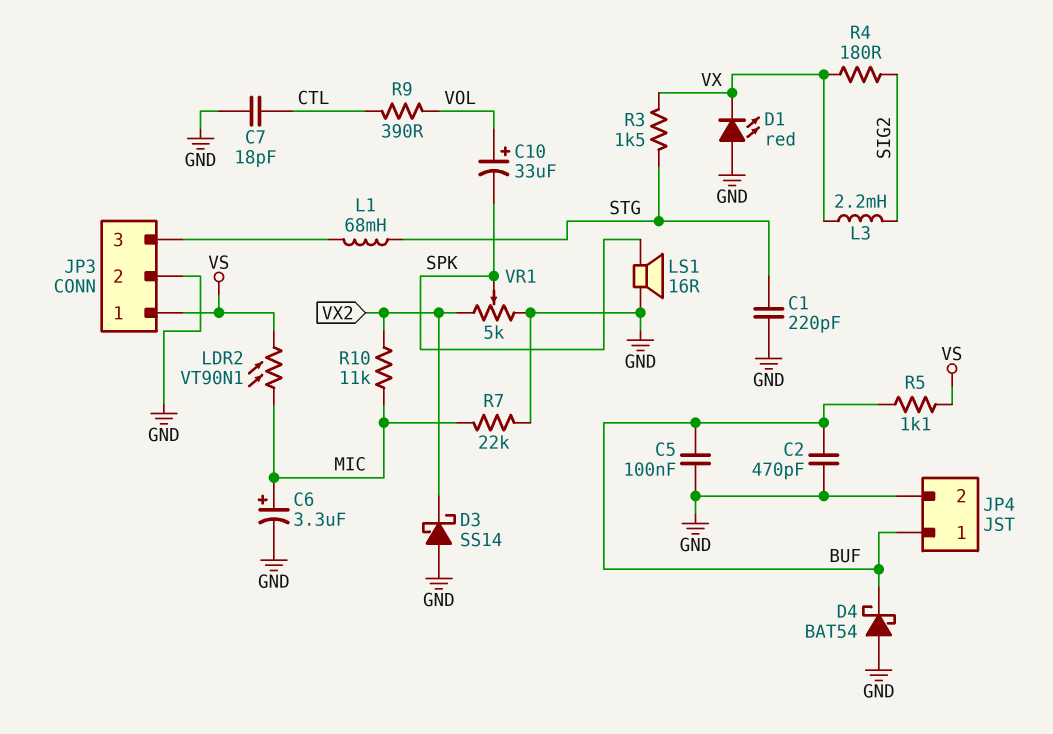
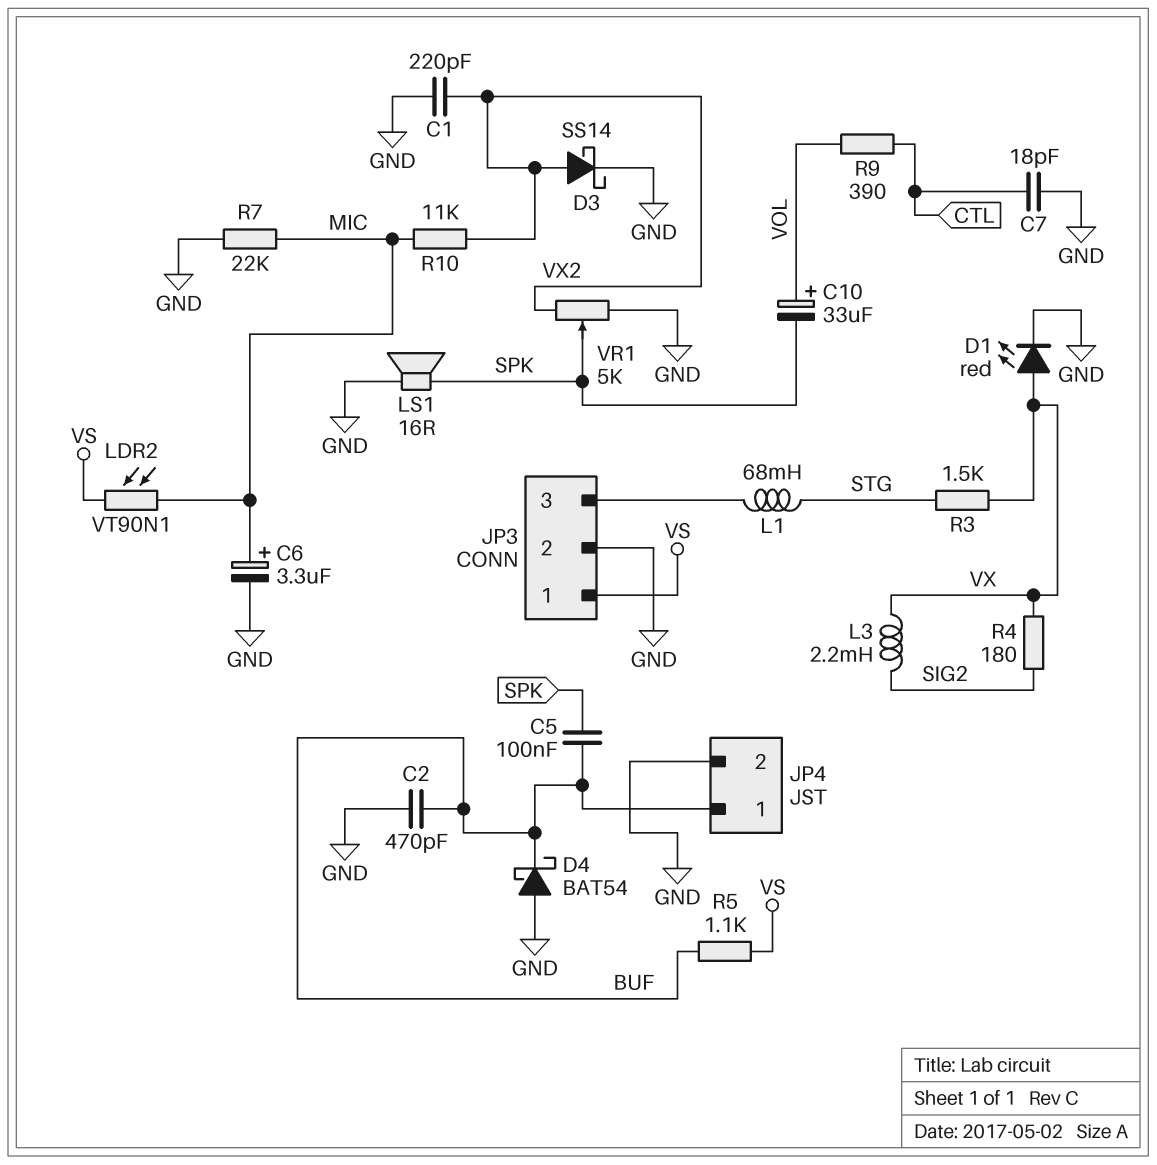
C1: 220pF (GND, STG) -> 220pF (GND, VX2)
C5: 100nF (BUF, GND) -> 100nF (BUF, SPK)
D1: LED red (A GND, K VX) -> LED red (A VX, K GND)
D3: schottky SS14 (A GND, K VX2) -> schottky SS14 (A VX2, K GND)

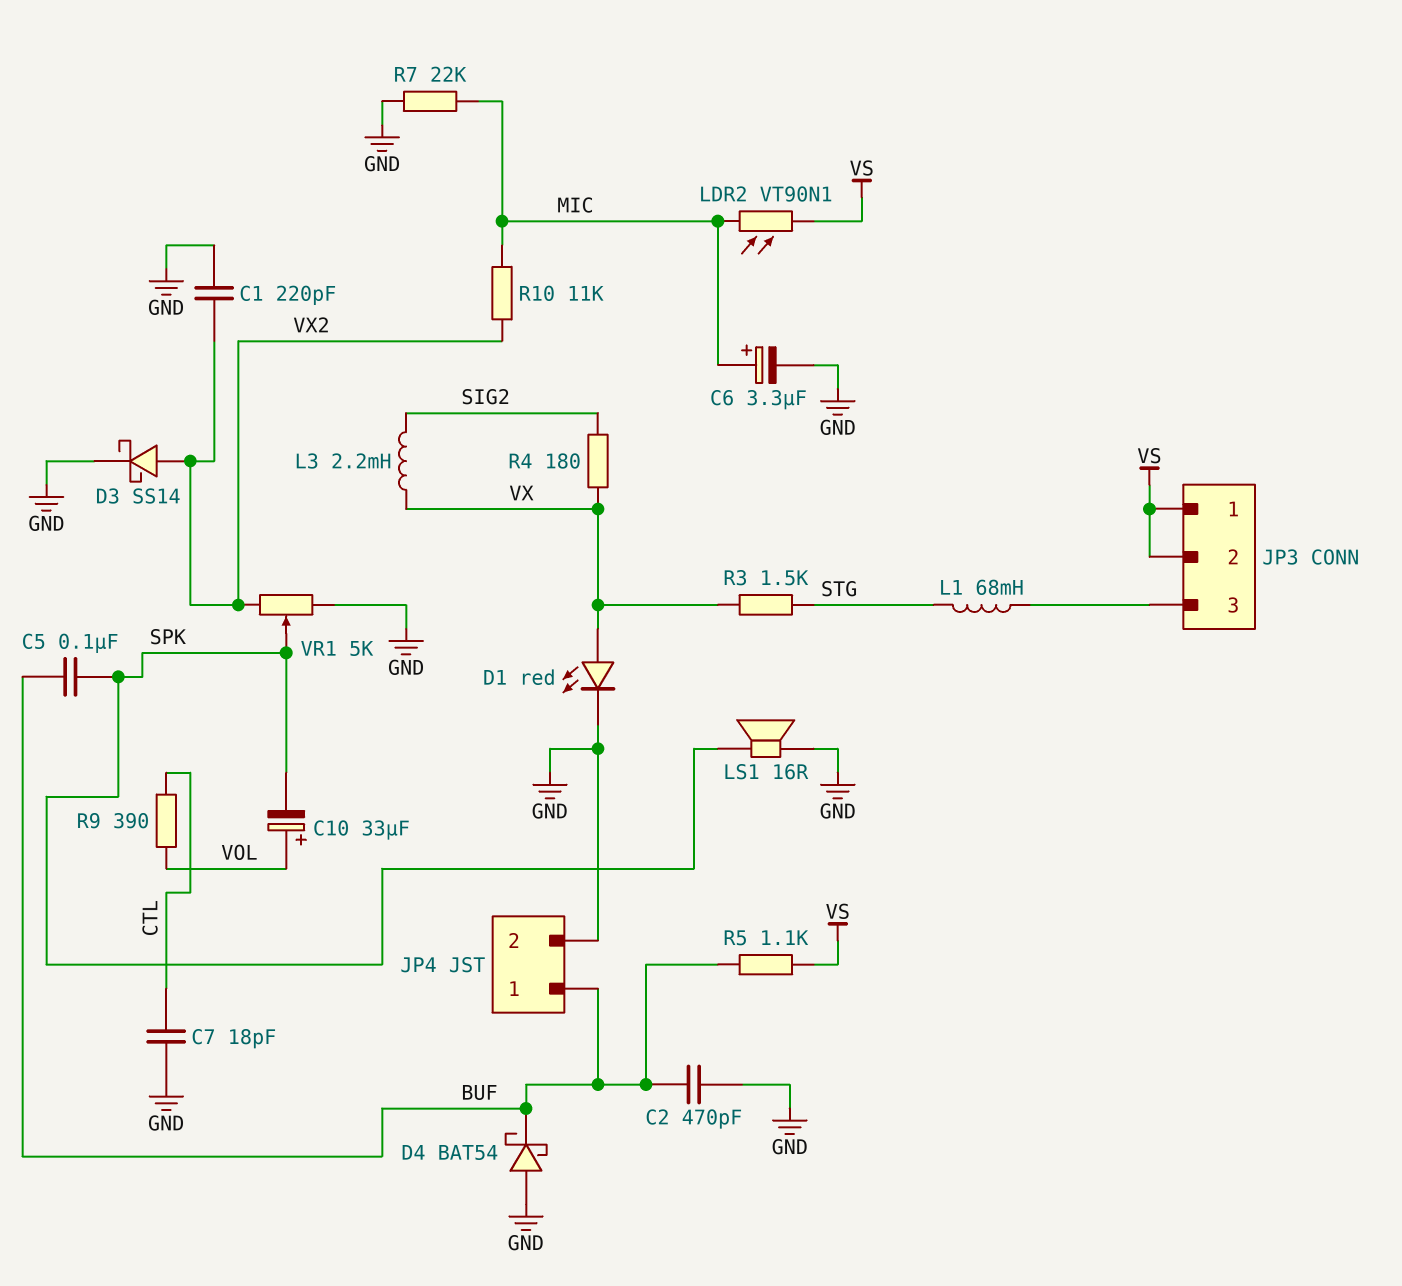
JP3 pin 2: GND -> VS

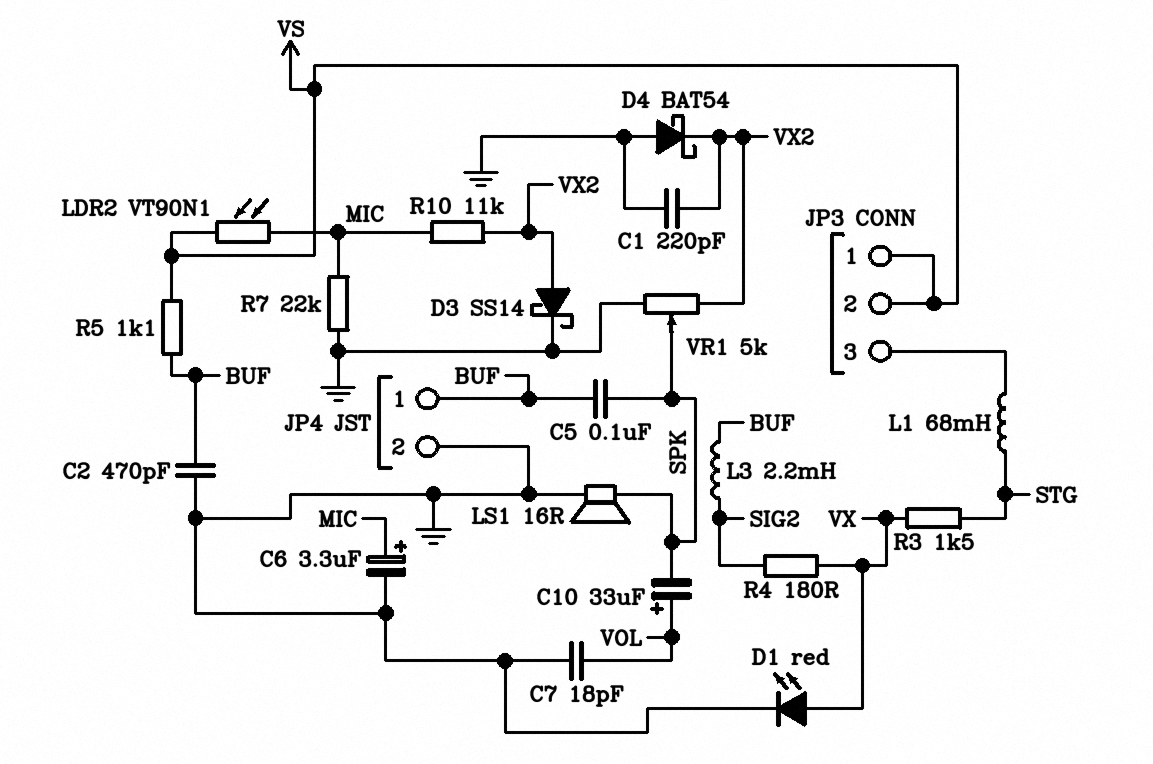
C7: 18pF (CTL, GND) -> 18pF (GND, VOL)
D4: schottky BAT54 (A GND, K BUF) -> schottky BAT54 (A GND, K VX2)
L3: 2.2mH (SIG2, VX) -> 2.2mH (BUF, SIG2)
R9: 390 (CTL, VOL) -> none

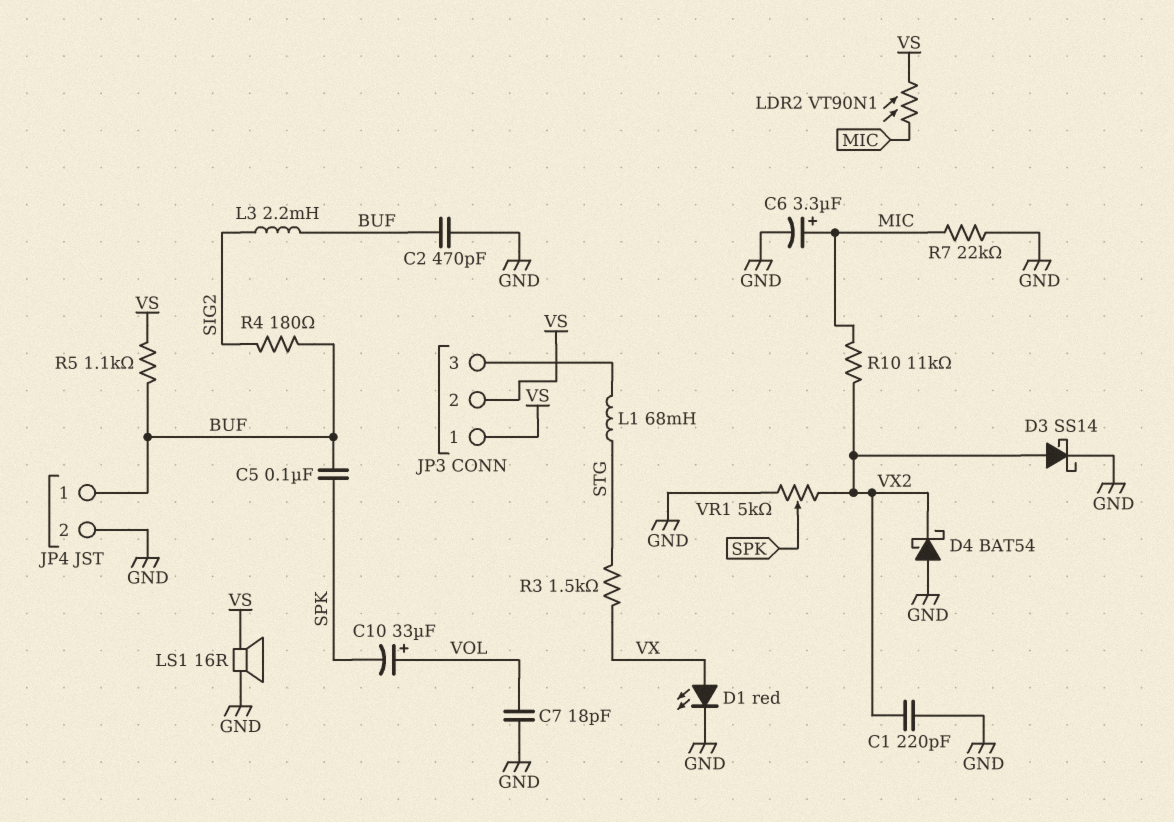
LS1: speaker 16R (GND, SPK) -> speaker 16R (GND, VS)
R4: 180 (SIG2, VX) -> 180 (BUF, SIG2)

